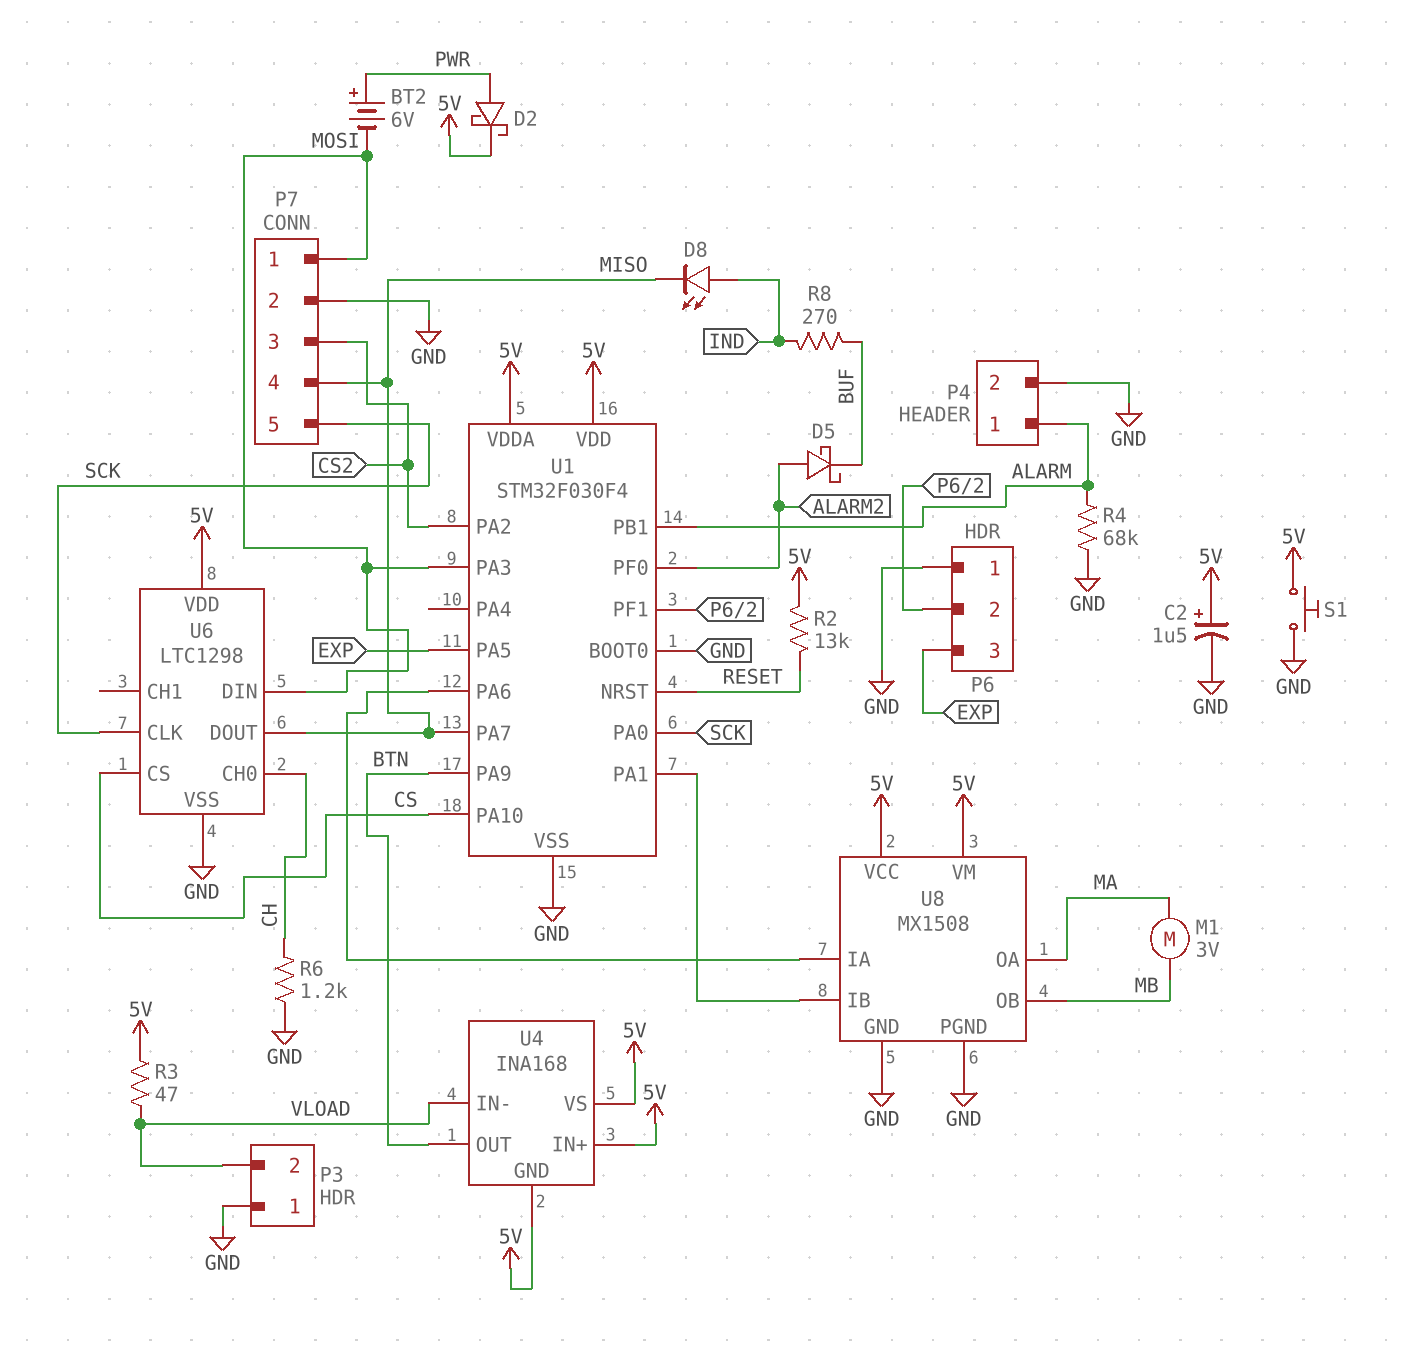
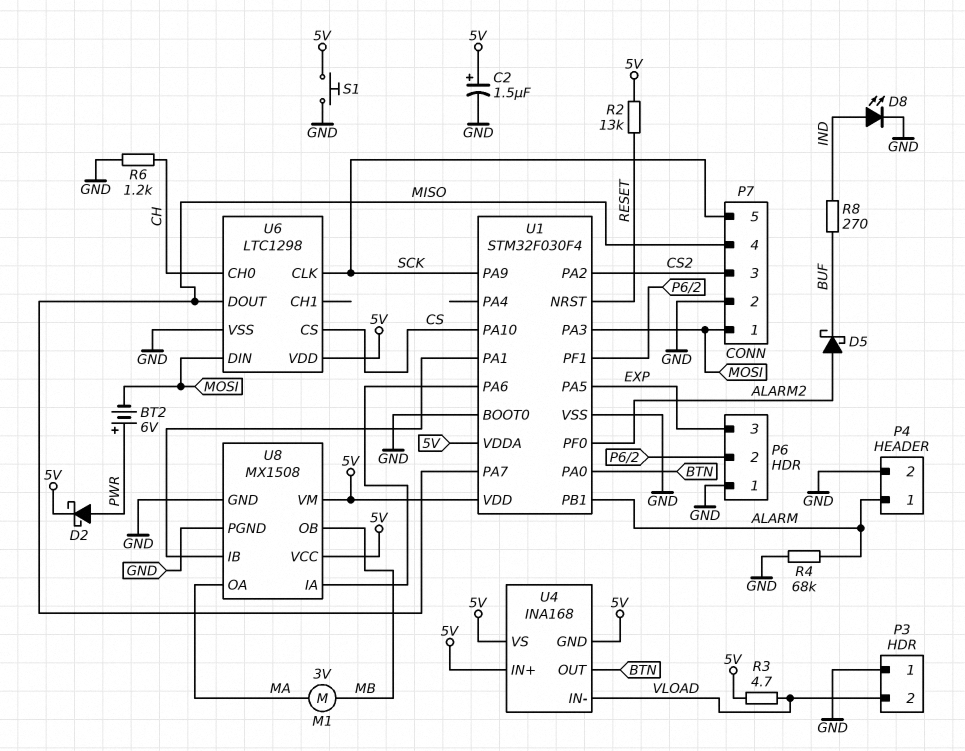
D8: LED (A IND, K MISO) -> LED (A IND, K GND)
R3: 47 (5V, VLOAD) -> 4.7 (5V, VLOAD)
U1 pin PA0: SCK -> BTN
U1 pin PA9: BTN -> SCK

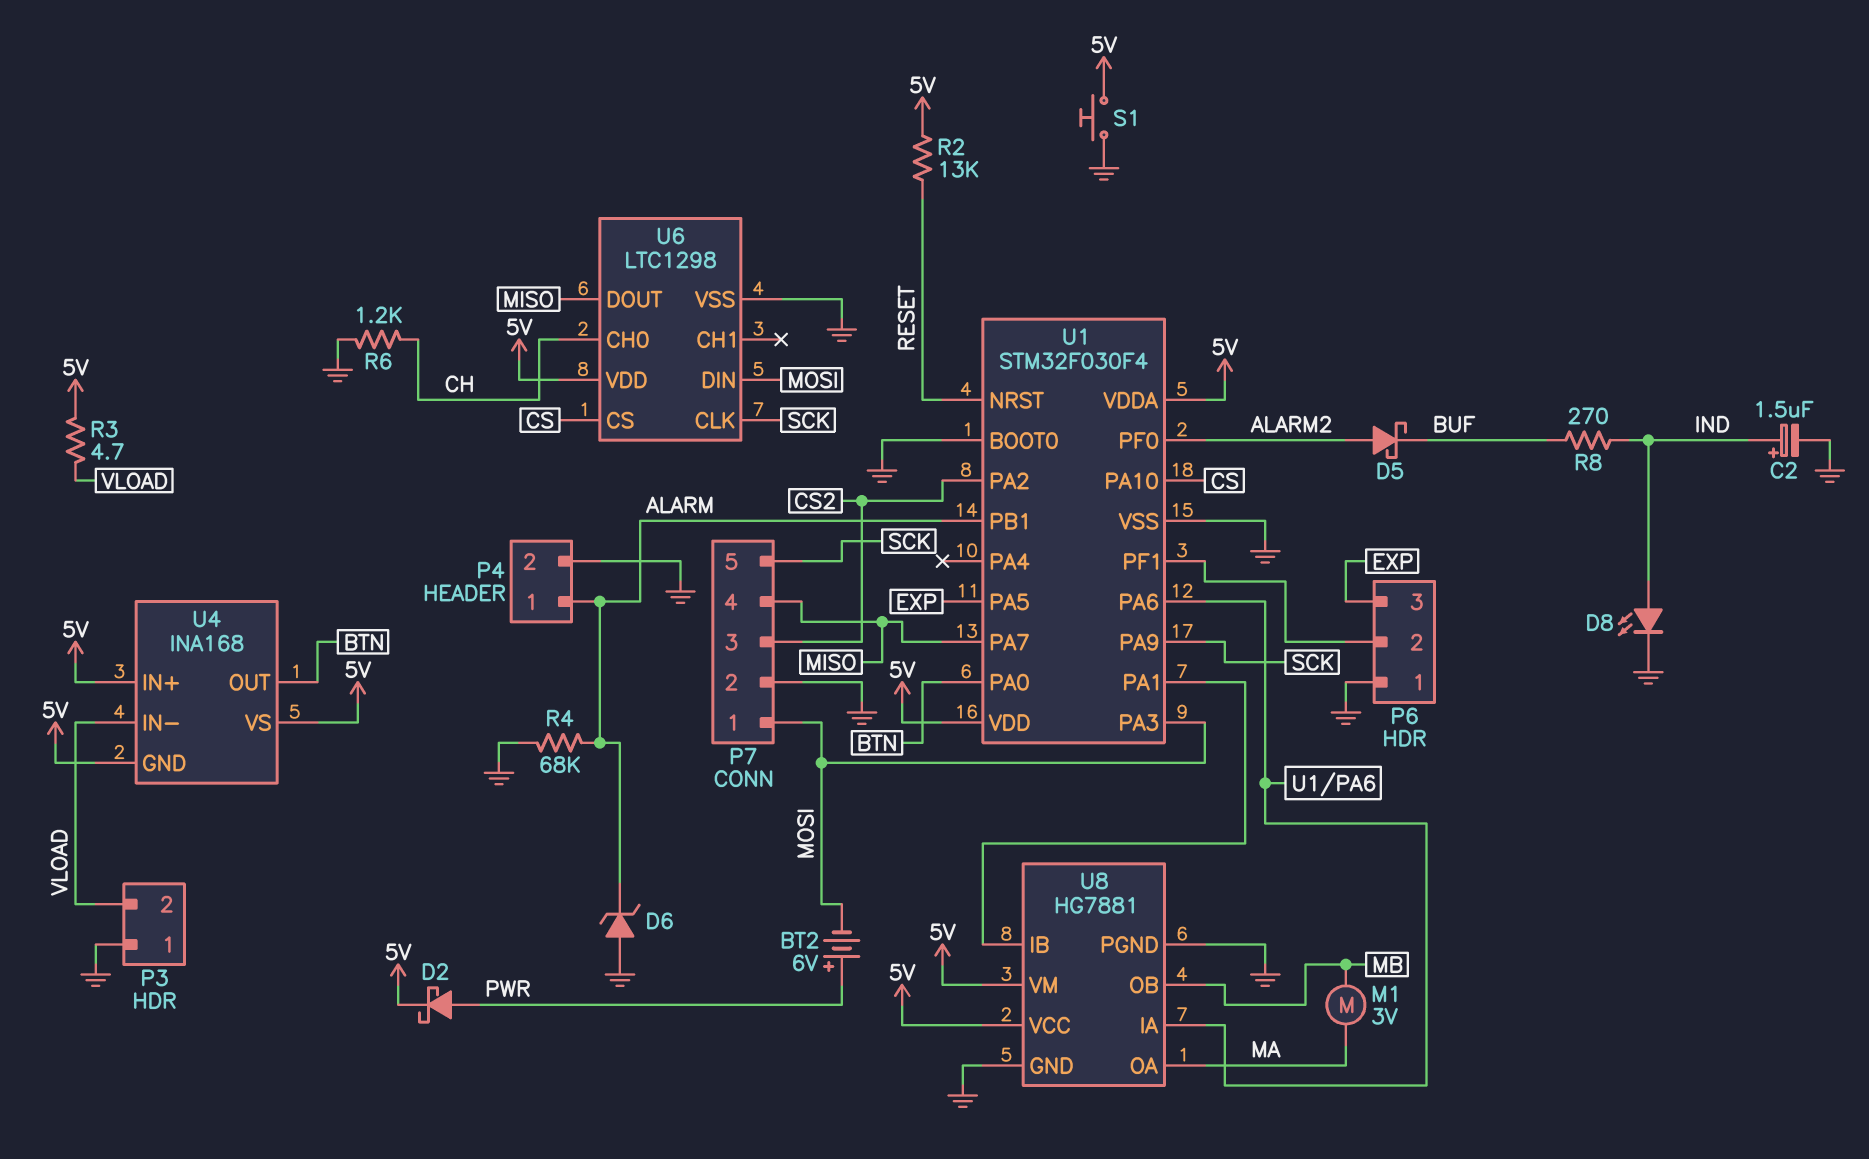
C2: 1.5uF (plus 5V, minus GND) -> 1.5uF (plus IND, minus GND)
D6: none -> zener (A GND, K ALARM)
U8: MX1508 -> HG7881

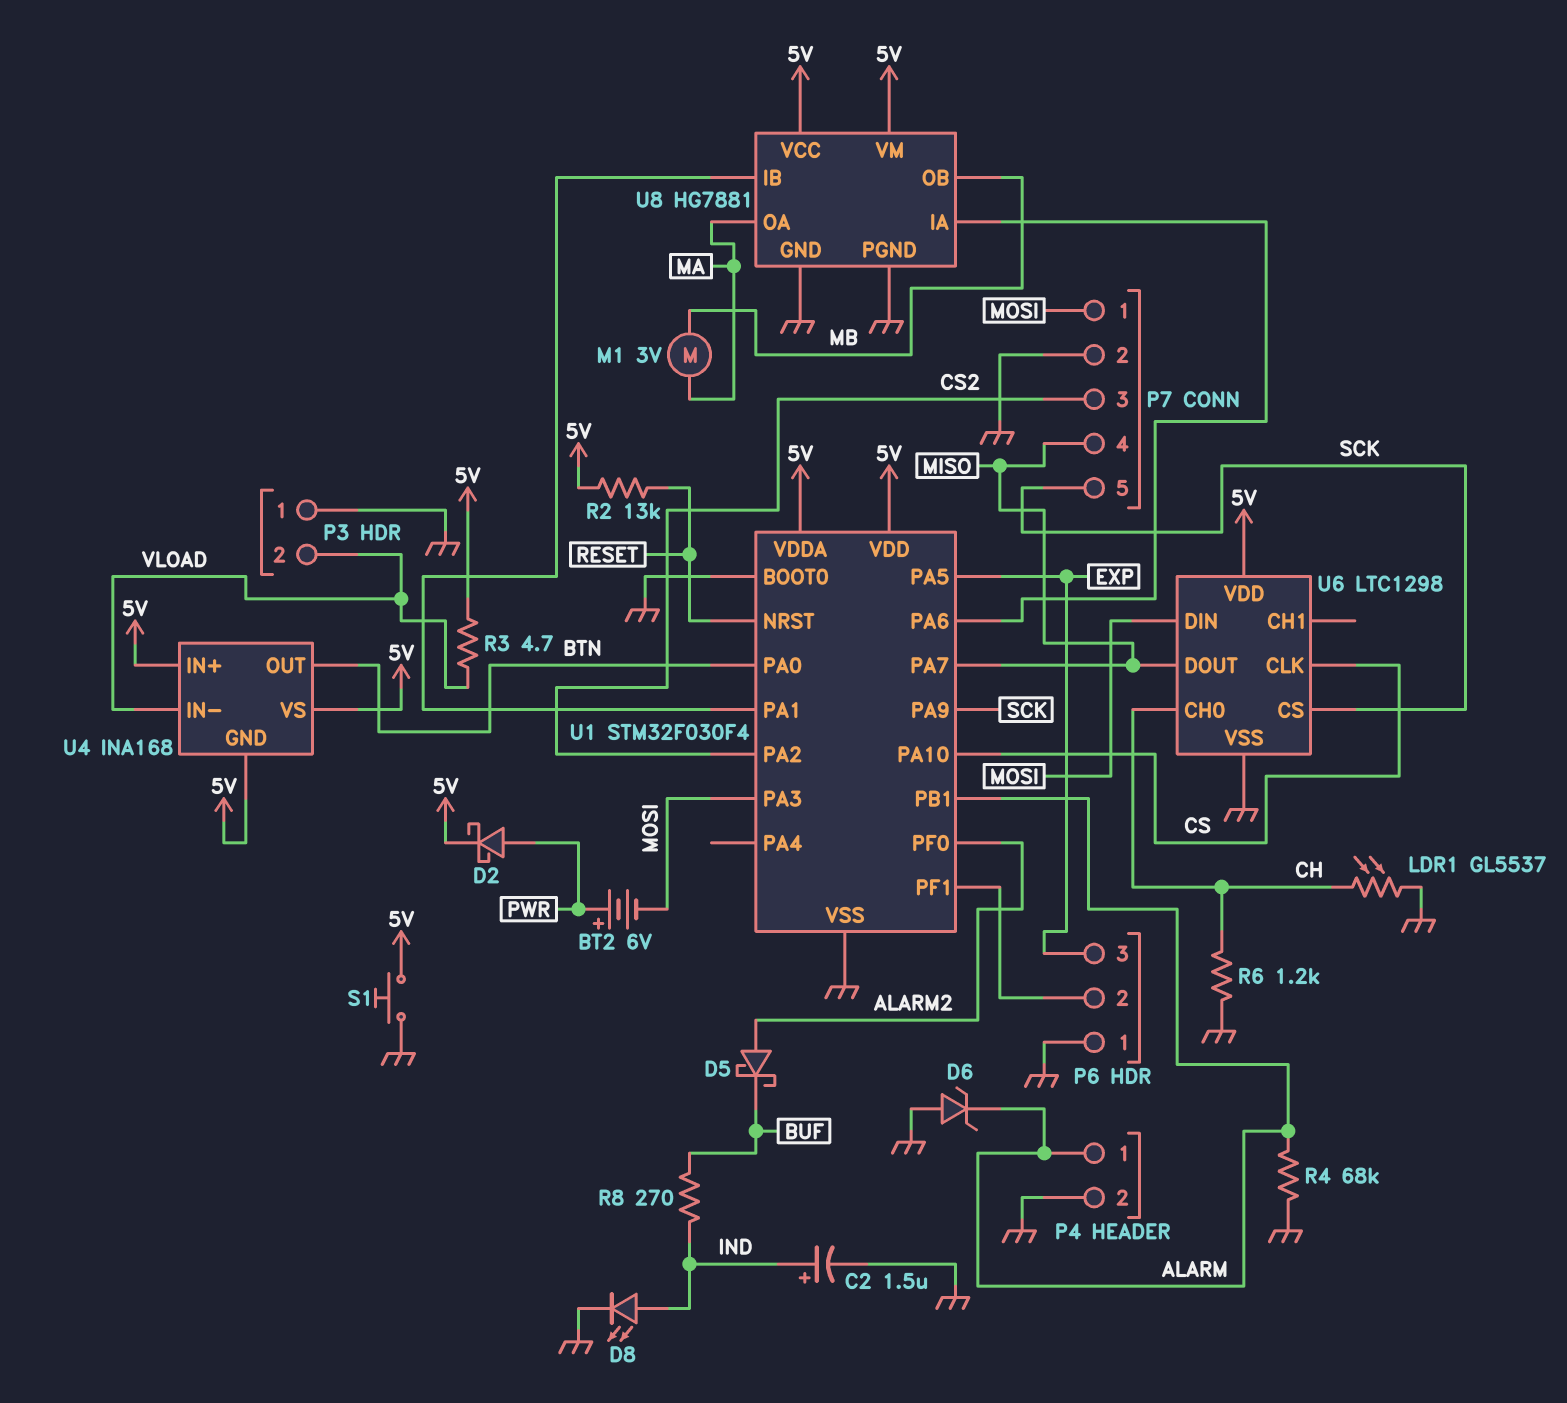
LDR1: none -> GL5537 (CH, GND)
U6 pin CLK: SCK -> CS
U6 pin CS: CS -> SCK

